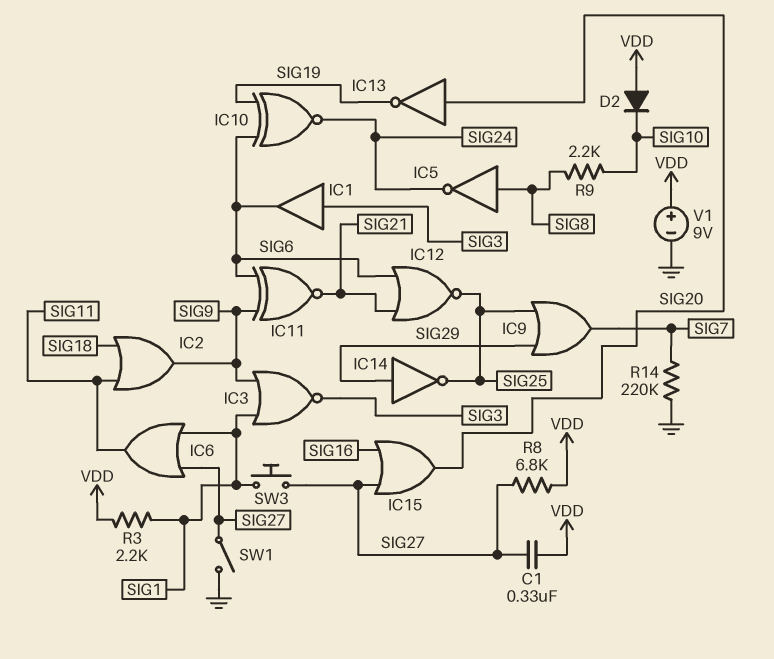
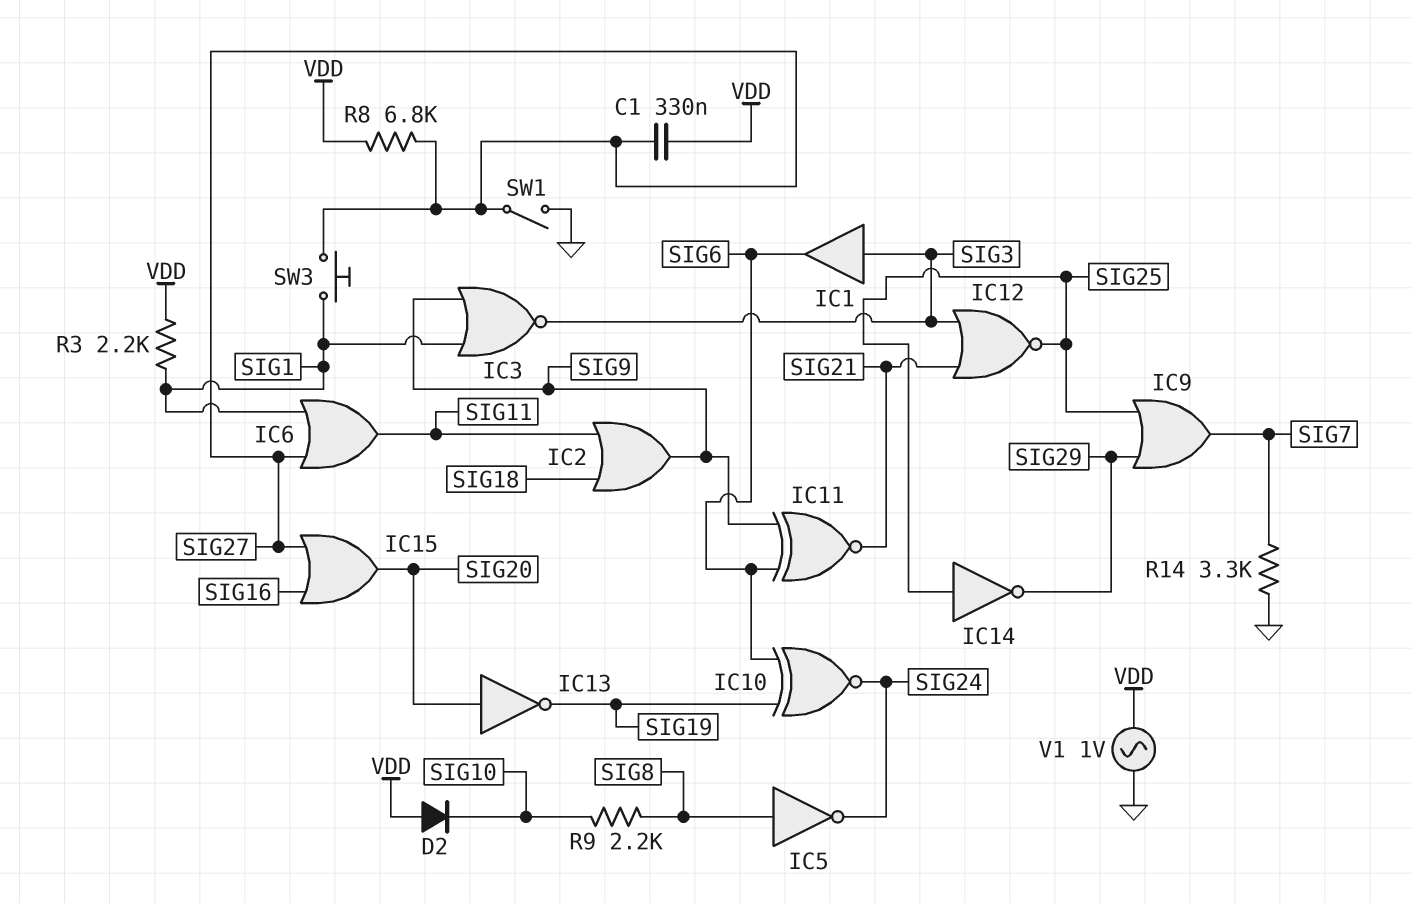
IC12: NOR (in SIG6, in SIG21, out SIG25) -> NOR (in SIG3, in SIG21, out SIG25)
IC14: NOT (in SIG29, out SIG25) -> NOT (in SIG25, out SIG29)
R14: 220k (GND, SIG7) -> 3.3k (GND, SIG7)
V1: 9V (plus VDD, minus GND) -> AC 1V (GND, VDD)

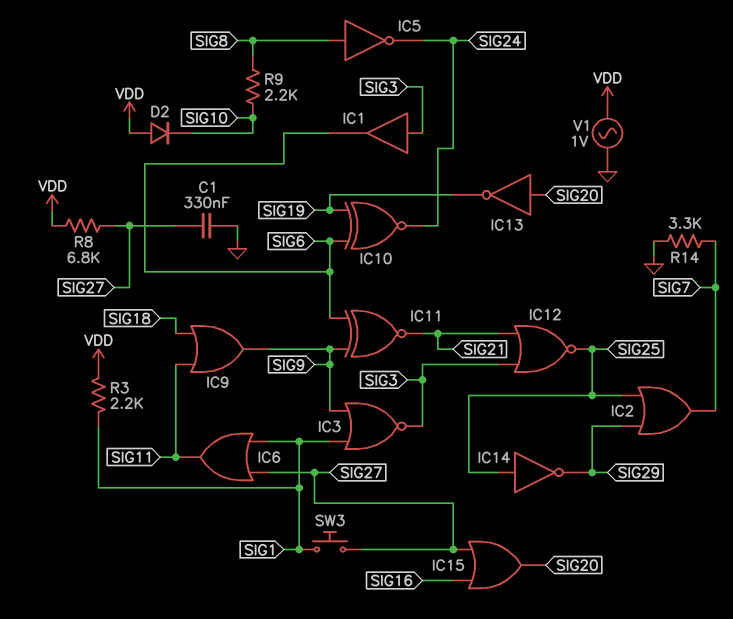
C1: 330nF (SIG27, VDD) -> 330nF (GND, SIG27)
IC2: OR (in SIG11, in SIG18, out SIG9) -> OR (in SIG25, in SIG29, out SIG7)
IC9: OR (in SIG25, in SIG29, out SIG7) -> OR (in SIG11, in SIG18, out SIG9)
SW1: switch (GND, SIG27) -> none

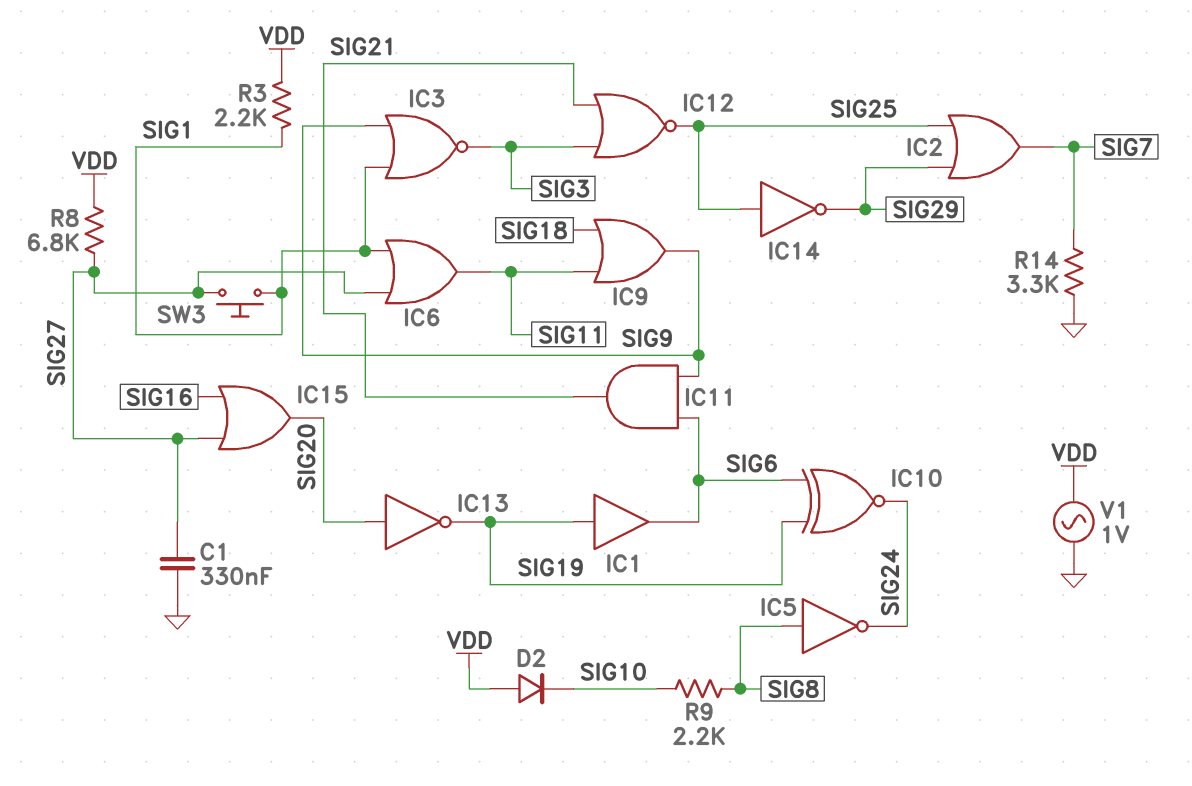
IC1: buffer (in SIG3, out SIG6) -> buffer (in SIG19, out SIG6)
IC11: XNOR (in SIG6, in SIG9, out SIG21) -> AND (in SIG6, in SIG9, out SIG21)

